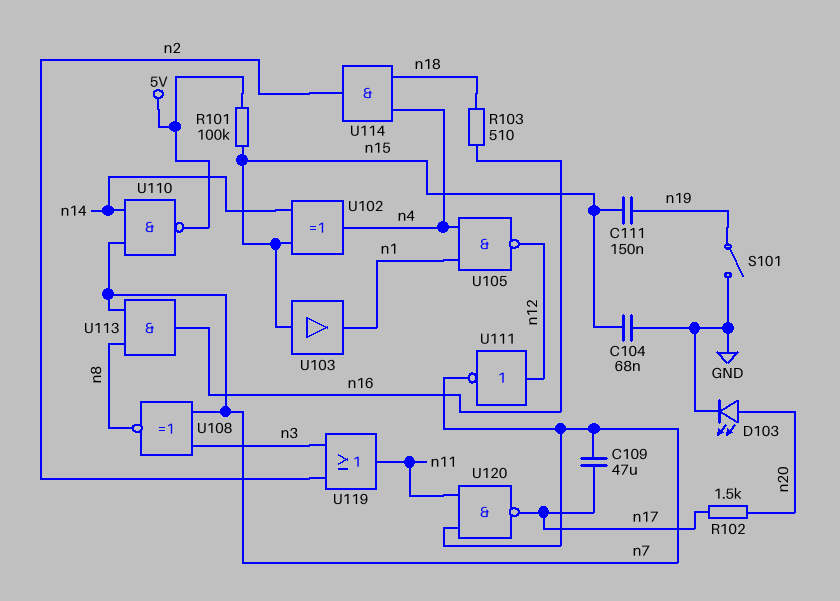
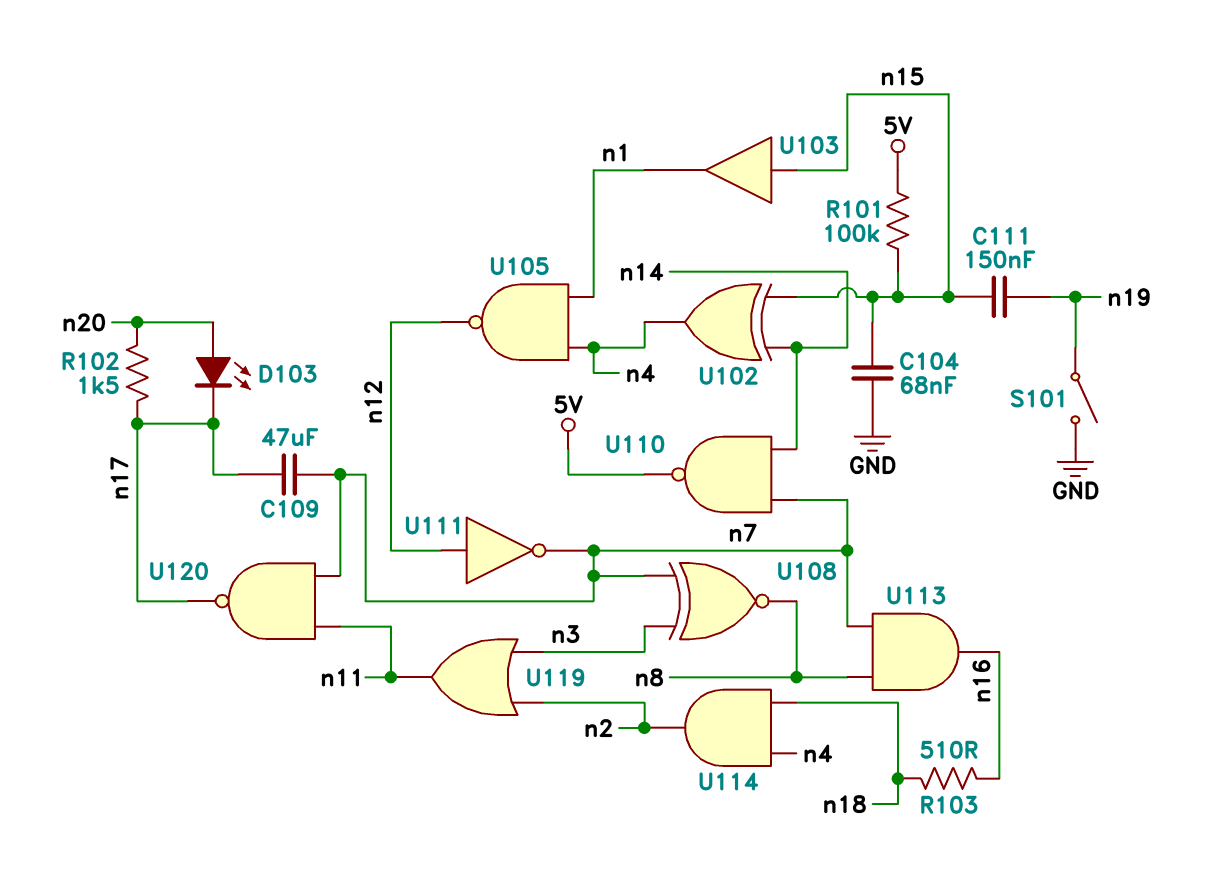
D103: LED (A n20, K GND) -> LED (A n20, K n17)

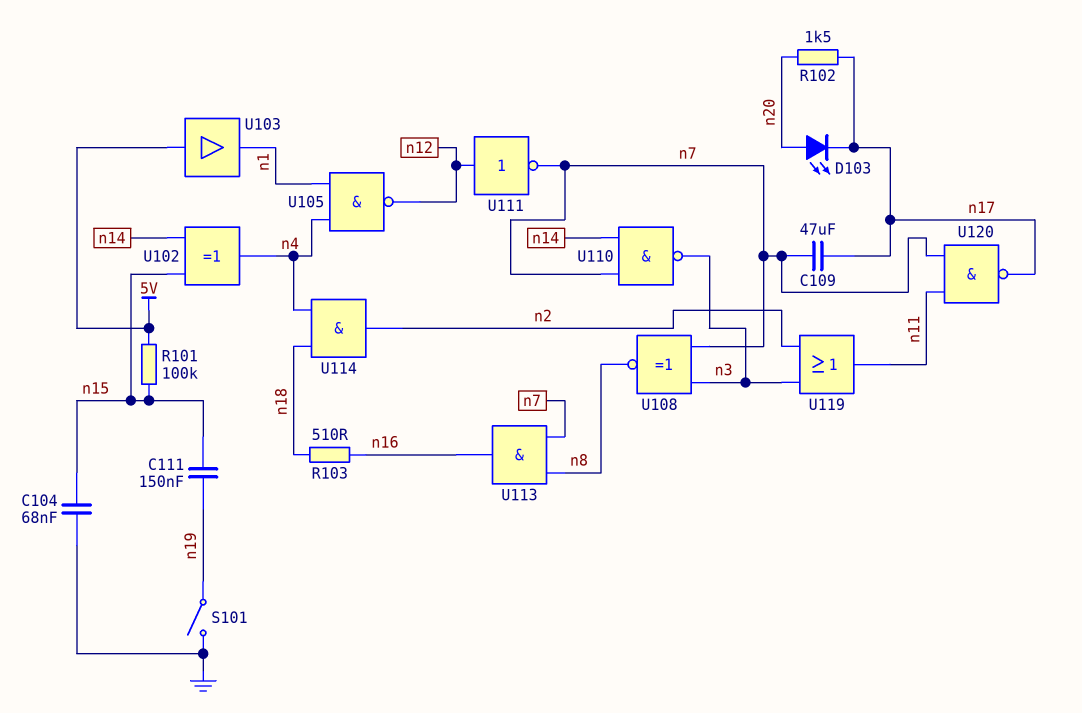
U103: buffer (in n15, out n1) -> buffer (in 5V, out n1)
U110: NAND (in n7, in n14, out 5V) -> NAND (in n7, in n14, out n3)

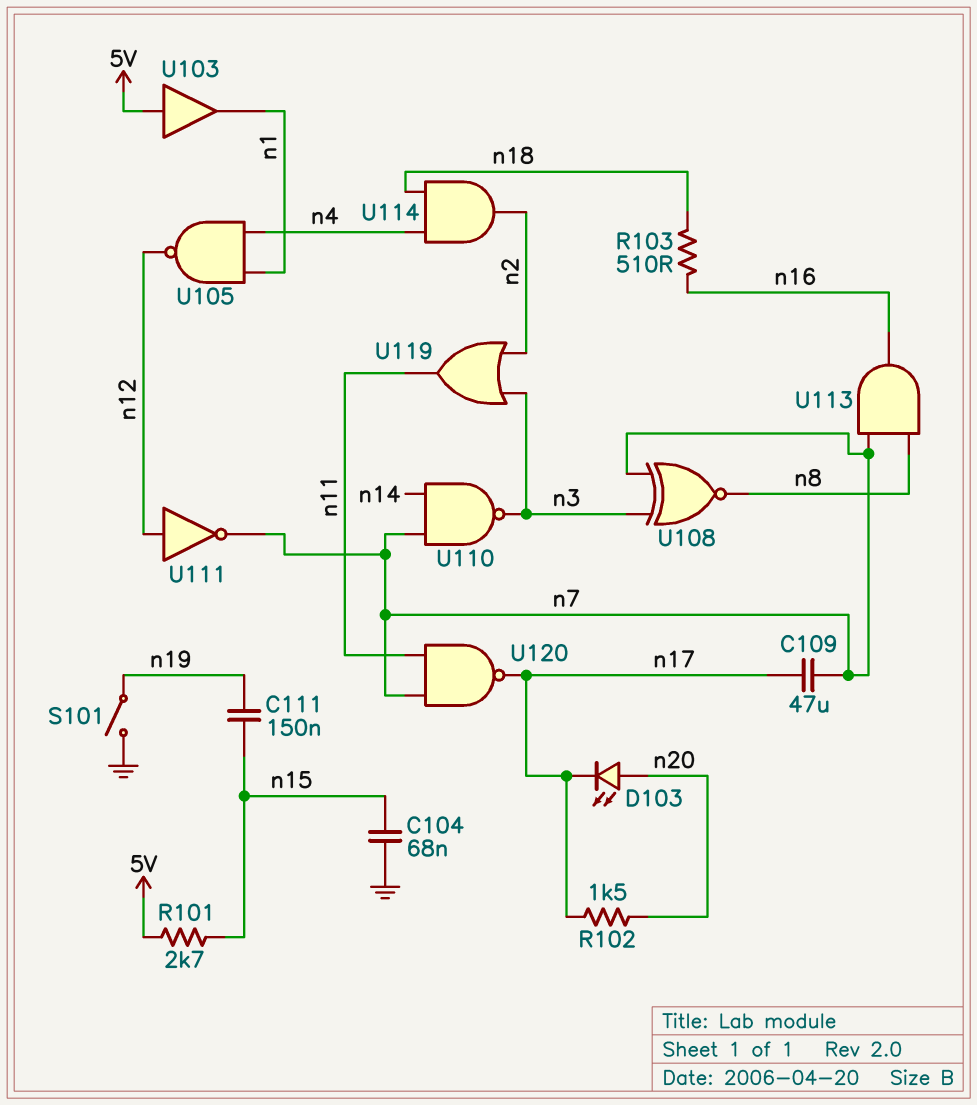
R101: 100k (5V, n15) -> 2.7k (5V, n15)
U102: XOR (in n14, in n15, out n4) -> none

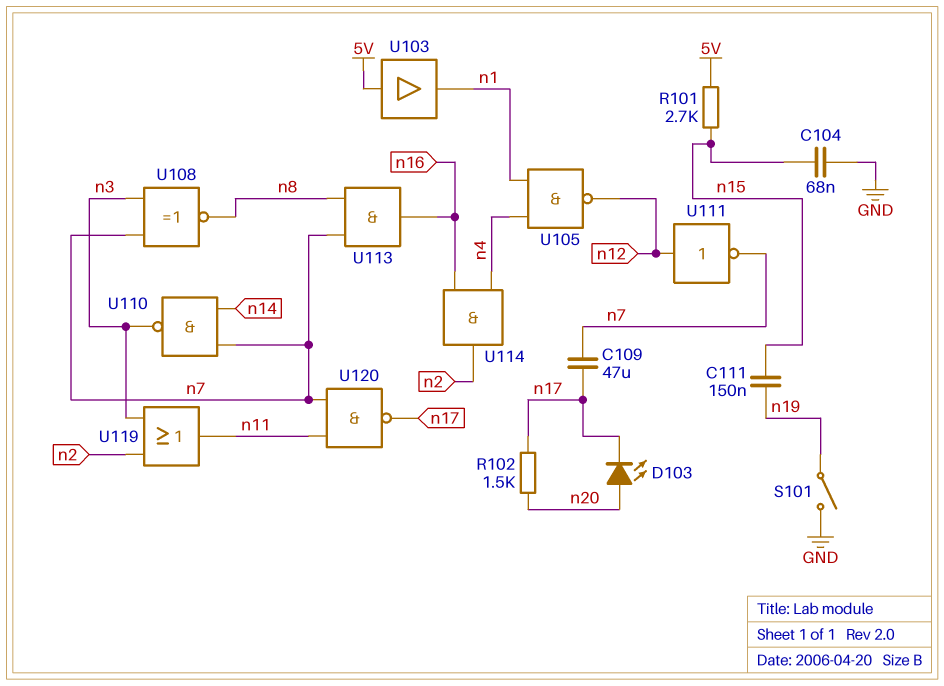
R103: 510 (n16, n18) -> none
U114: AND (in n4, in n18, out n2) -> AND (in n4, in n16, out n2)

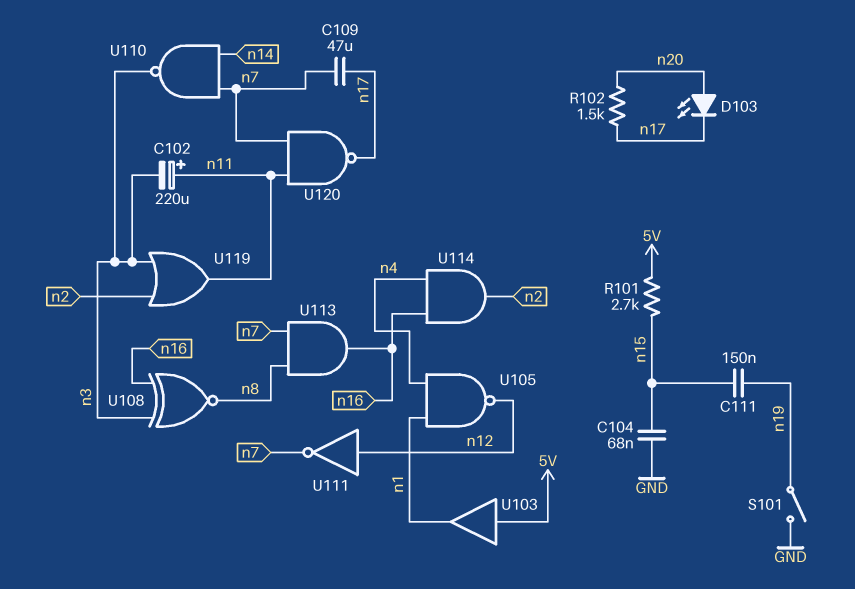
C102: none -> 220uF (plus n11, minus n3)
U108: XNOR (in n3, in n7, out n8) -> XNOR (in n3, in n16, out n8)

